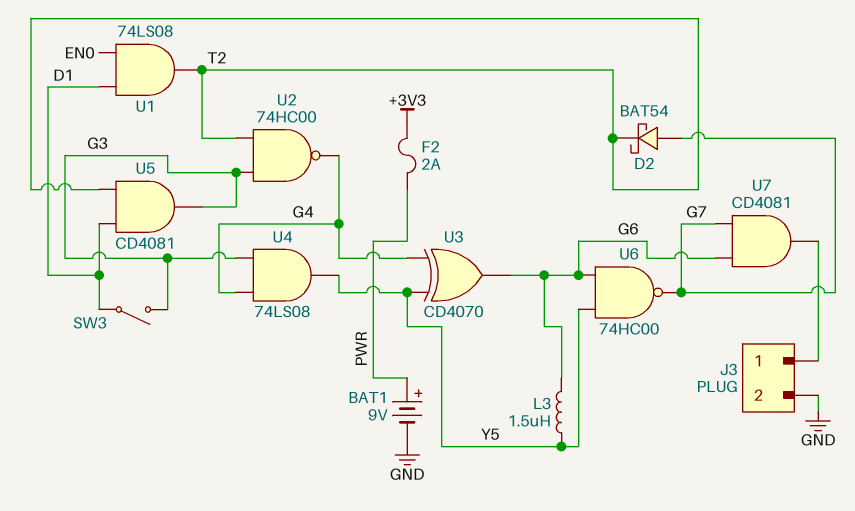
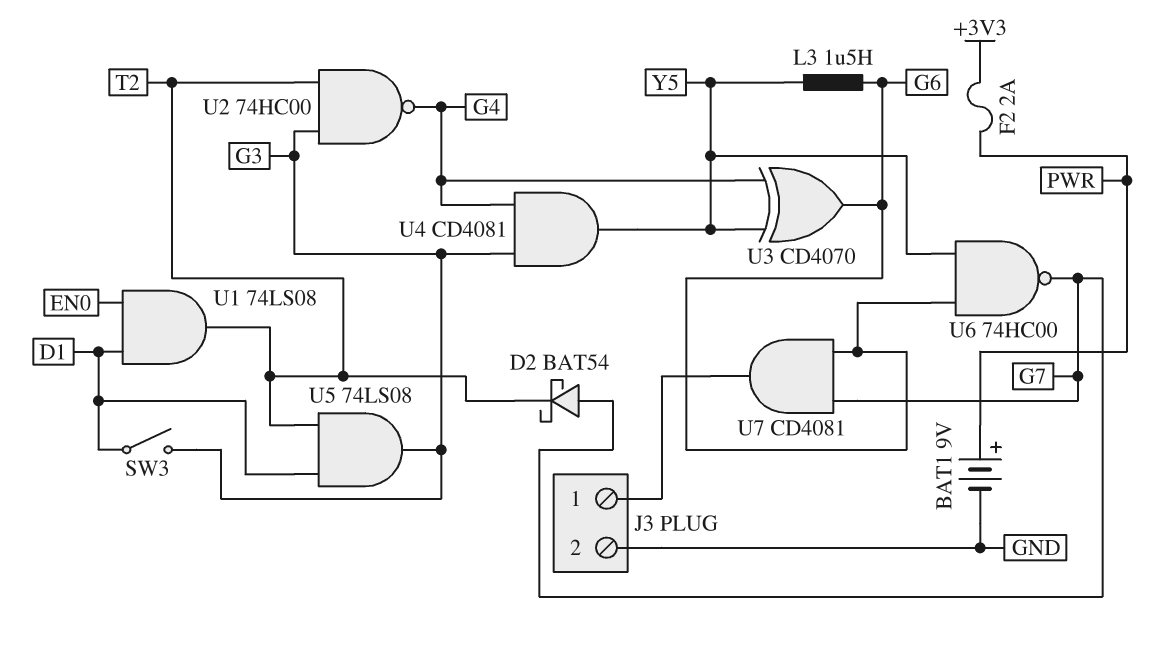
U4: AND 74LS08 (in G3, in G4, out Y5) -> AND CD4081 (in G3, in G4, out Y5)
U5: AND CD4081 (in D1, in T2, out G3) -> AND 74LS08 (in D1, in T2, out G3)

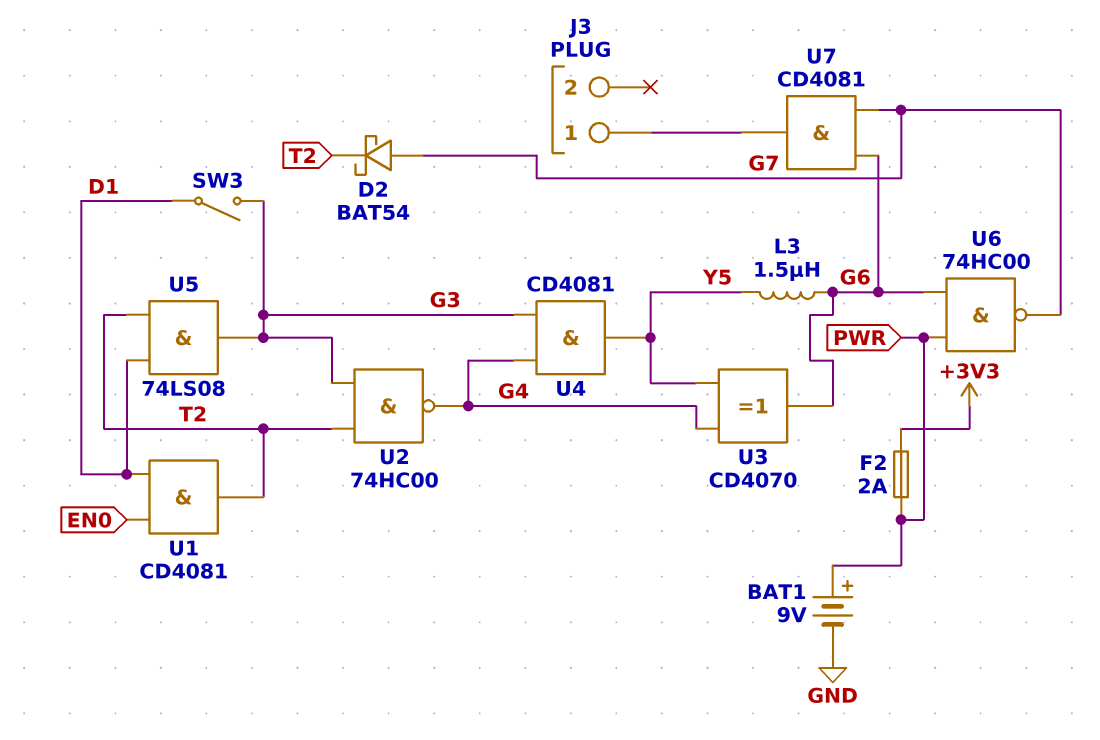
J3 pin 2: GND -> none
U1: AND 74LS08 (in D1, in EN0, out T2) -> AND CD4081 (in D1, in EN0, out T2)
U6: NAND 74HC00 (in G6, in Y5, out G7) -> NAND 74HC00 (in G6, in PWR, out G7)

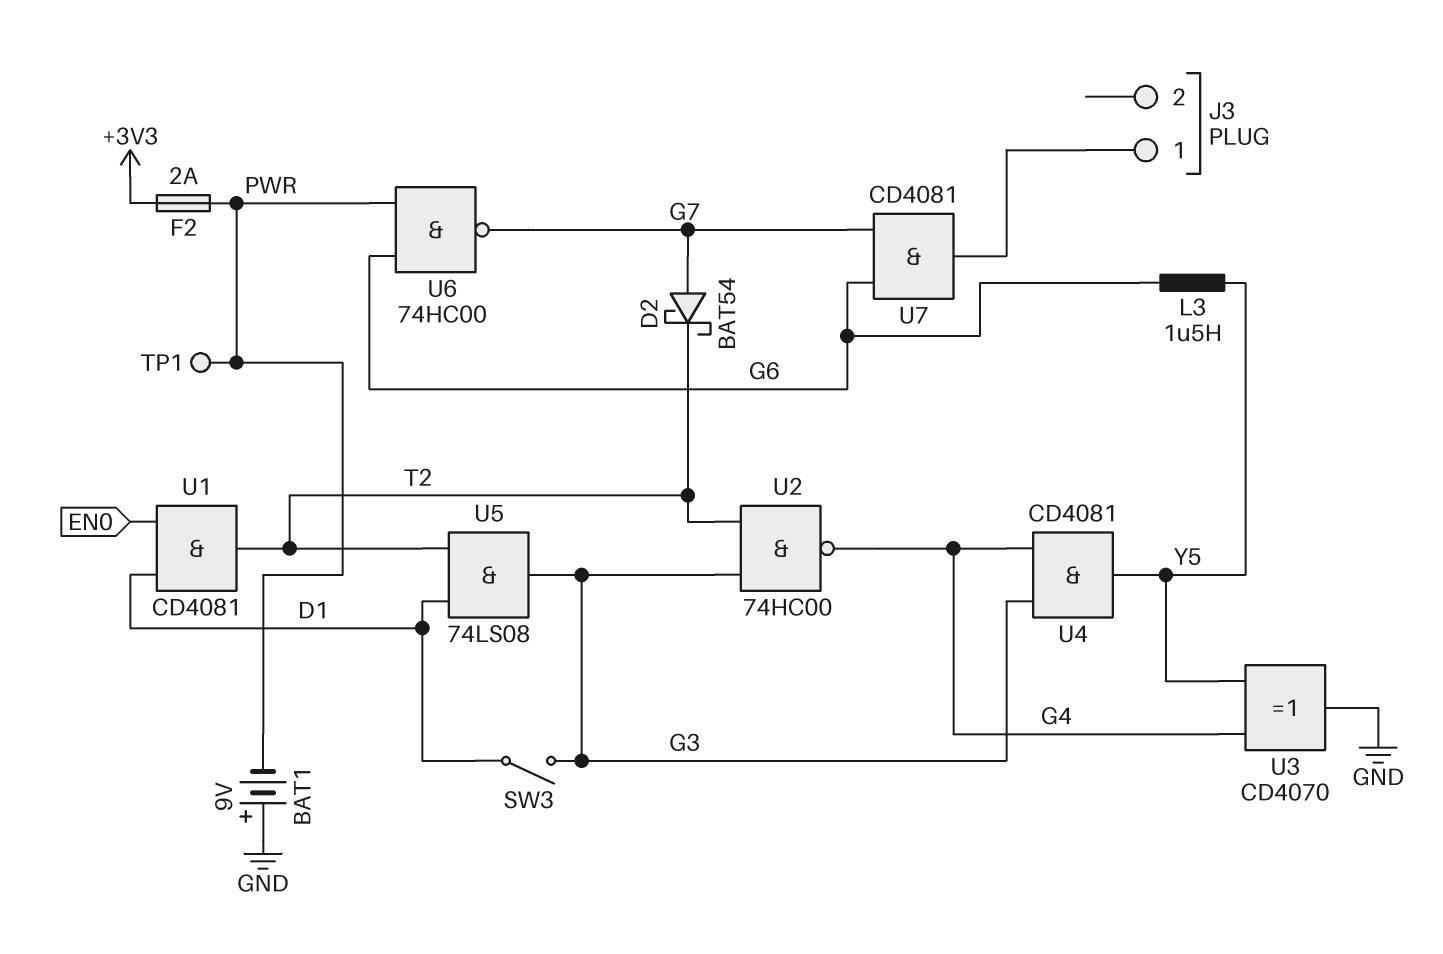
BAT1: 9V (plus PWR, minus GND) -> 9V (plus GND, minus PWR)
TP1: none -> test point (PWR)
U3: XOR CD4070 (in G4, in Y5, out G6) -> XOR CD4070 (in G4, in Y5, out GND)

